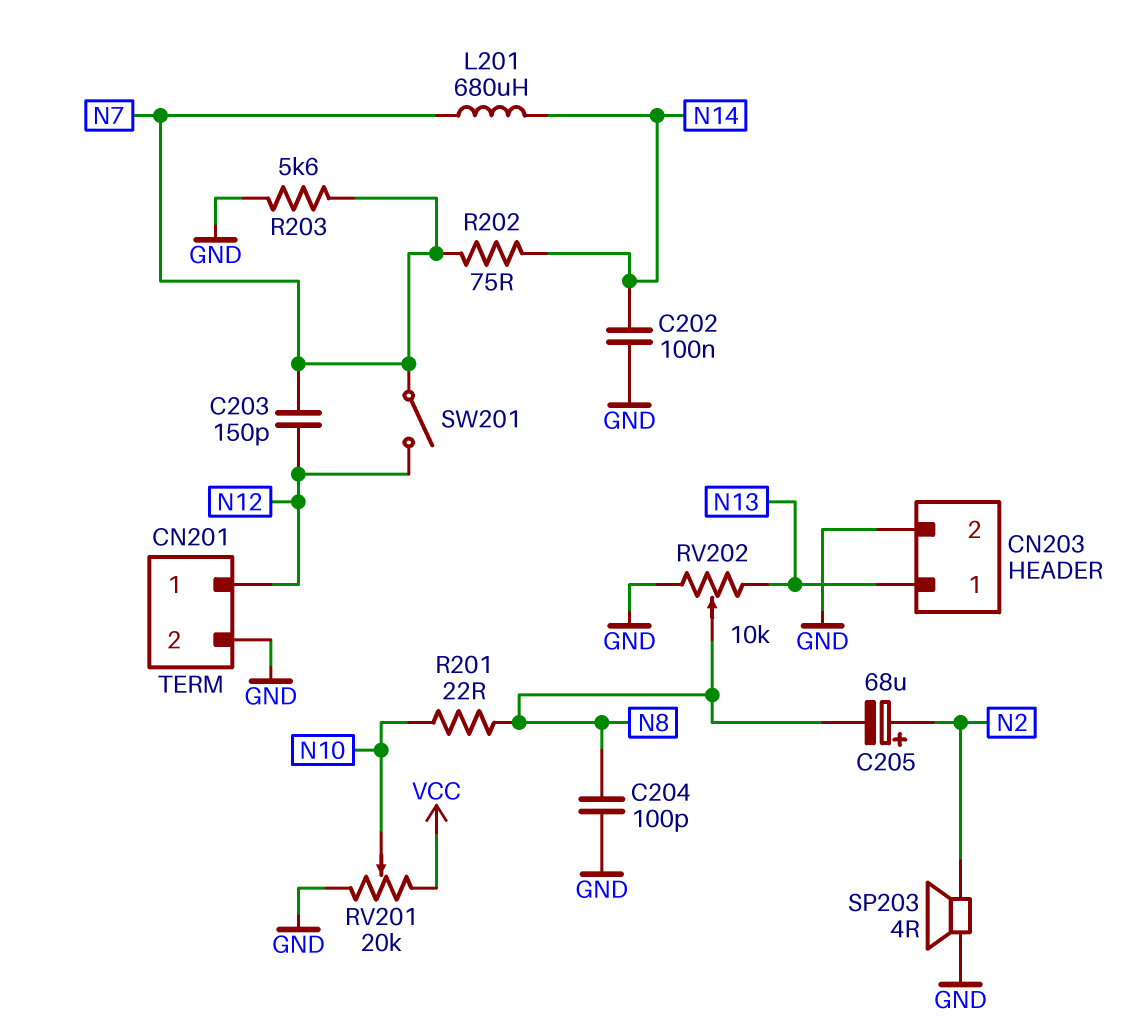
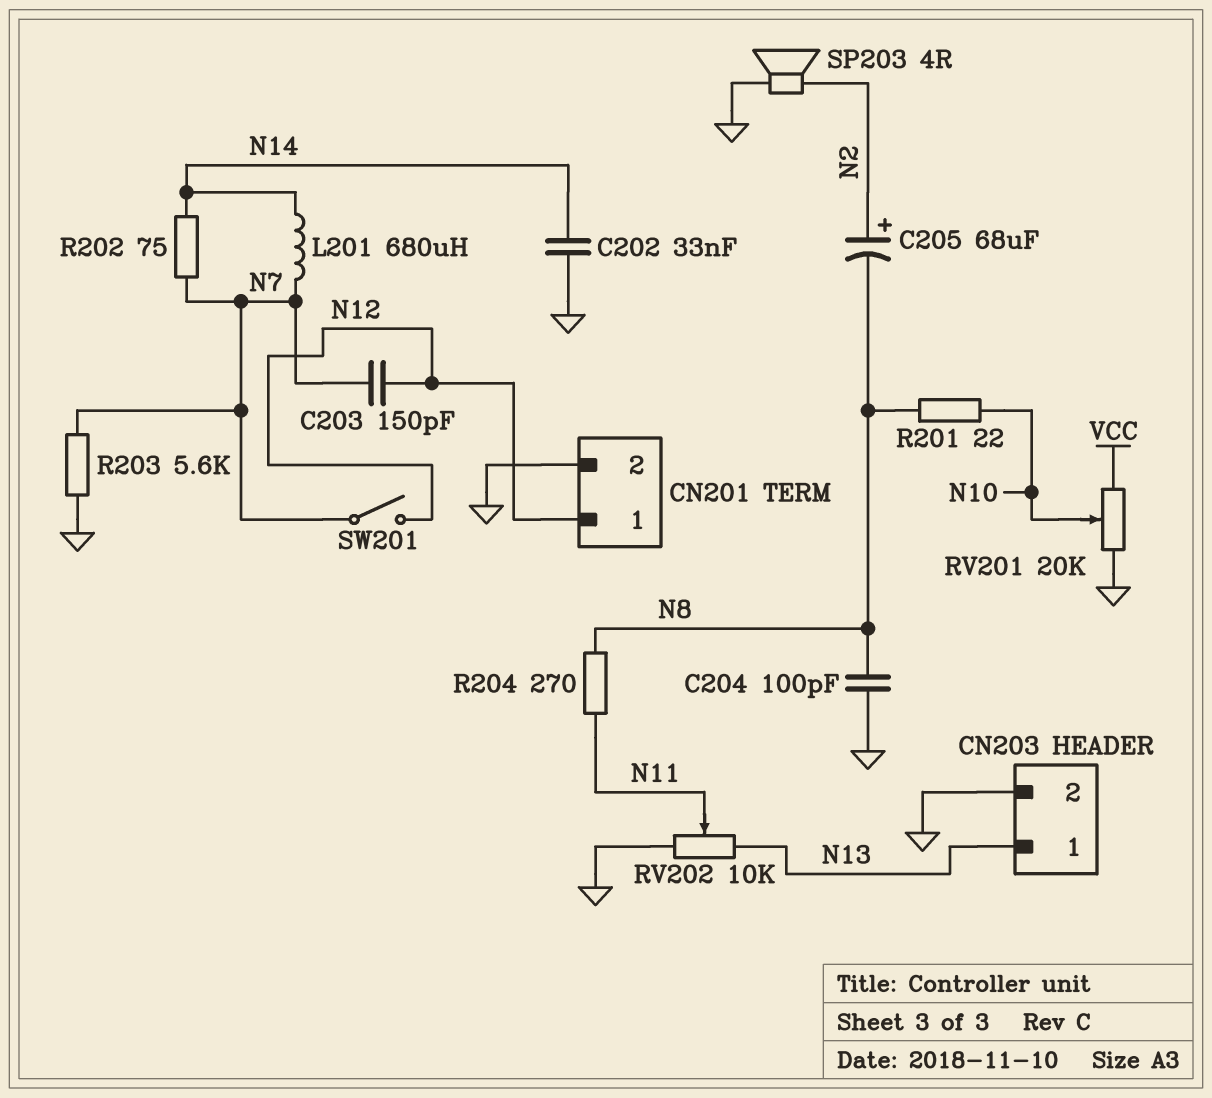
C202: 100nF (GND, N14) -> 33nF (GND, N14)
R204: none -> 270 (N8, N11)
RV202: 10k (GND, N13, wiper N8) -> 10k (GND, N13, wiper N11)

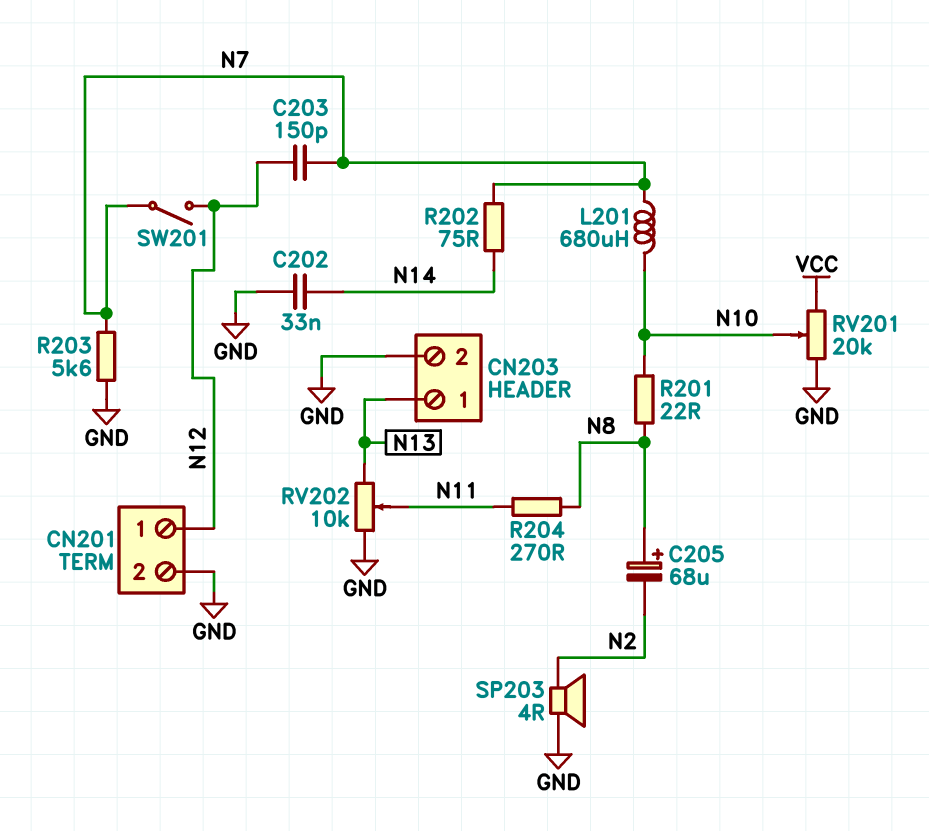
C204: 100pF (GND, N8) -> none
C205: 68uF (plus N2, minus N8) -> 68uF (plus N8, minus N2)
L201: 680uH (N7, N14) -> 680uH (N7, N10)

